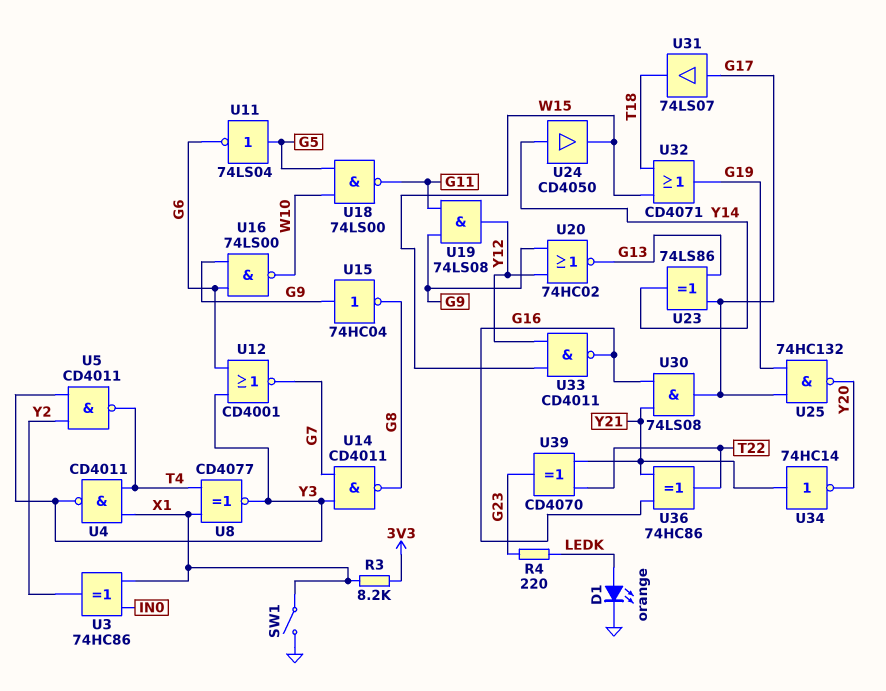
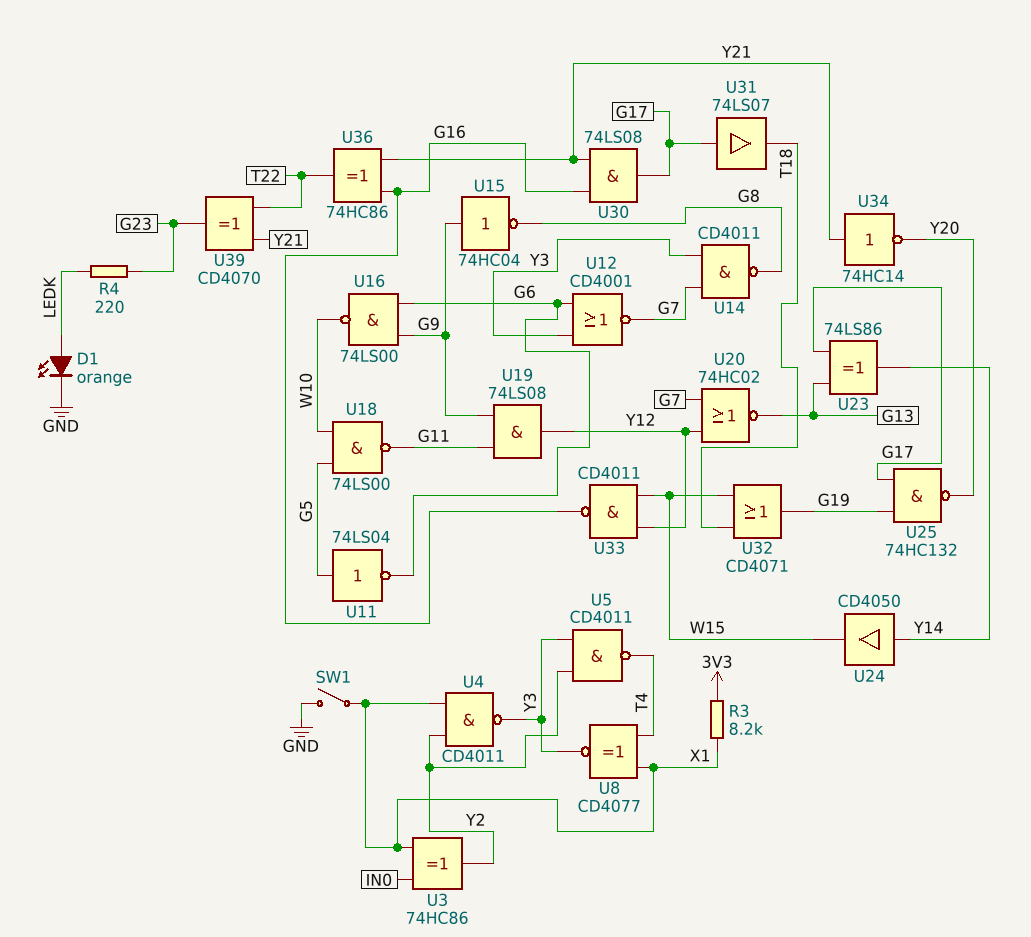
U4: NAND CD4011 (in T4, in X1, out Y3) -> NAND CD4011 (in X1, in Y2, out Y3)
U20: NOR 74HC02 (in G9, in Y12, out G13) -> NOR 74HC02 (in G7, in Y12, out G13)

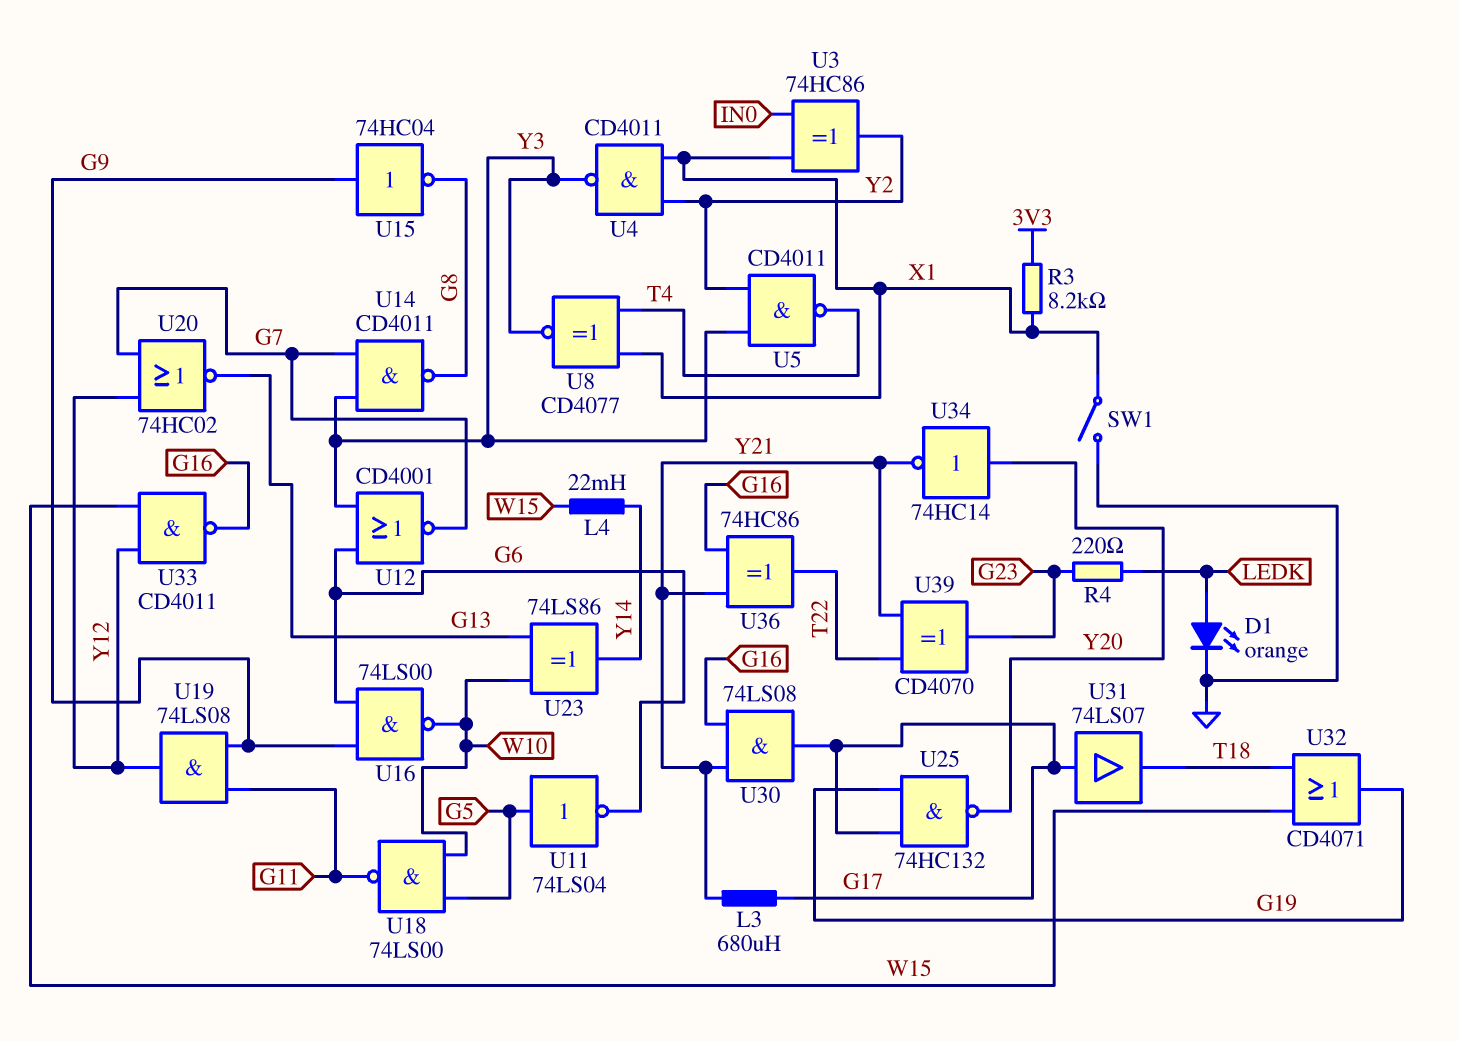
L3: none -> 680uH (G17, Y21)
L4: none -> 22mH (W15, Y14)
U23: XOR 74LS86 (in G13, in G17, out Y14) -> XOR 74LS86 (in G13, in W10, out Y14)
U24: buffer CD4050 (in Y14, out W15) -> none
U34: NOT 74HC14 (in Y21, out Y20) -> NOT 74HC14 (in Y20, out Y21)

